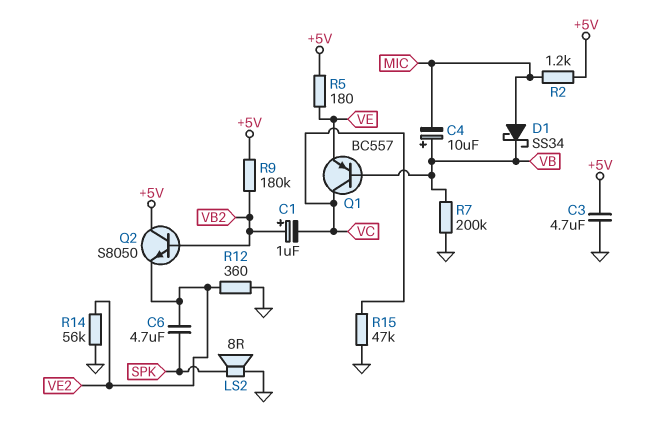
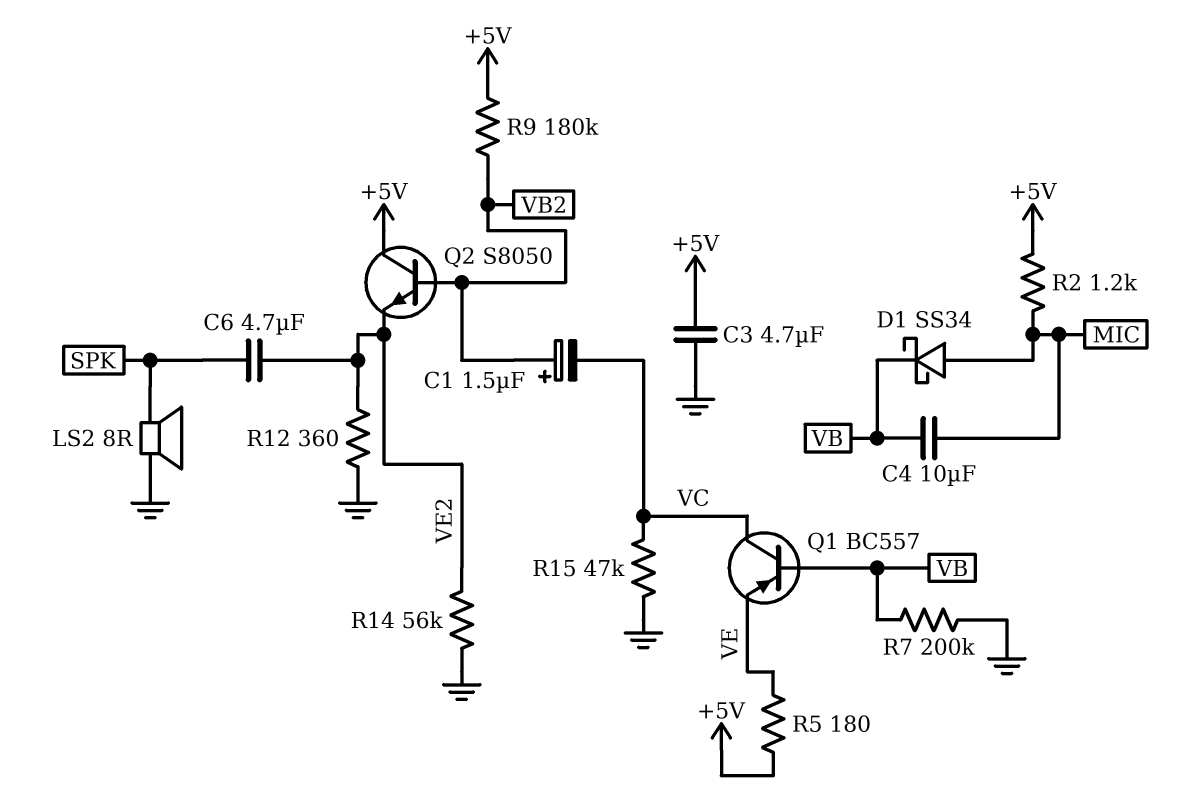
C1: 1uF (plus VB2, minus VC) -> 1.5uF (plus VB2, minus VC)
C4: 10uF (plus VB, minus MIC) -> 10uF (MIC, VB)

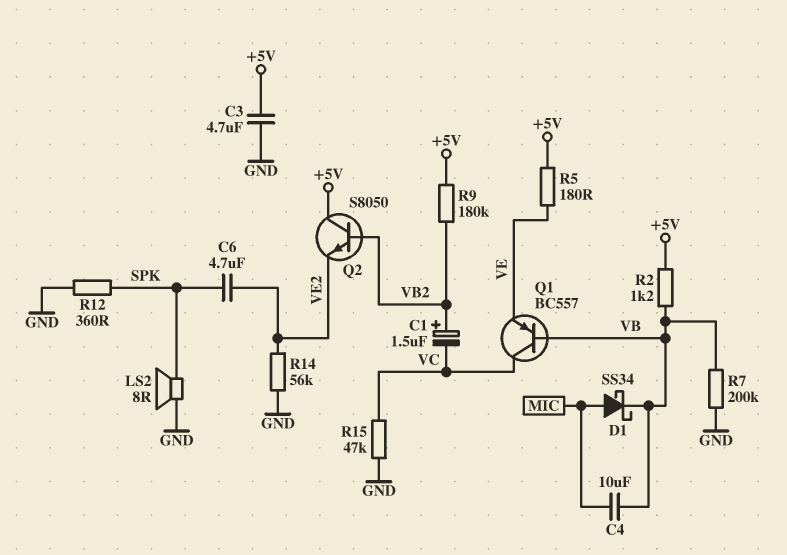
R2: 1.2k (+5V, MIC) -> 1.2k (+5V, VB)
R12: 360 (GND, VE2) -> 360 (GND, SPK)

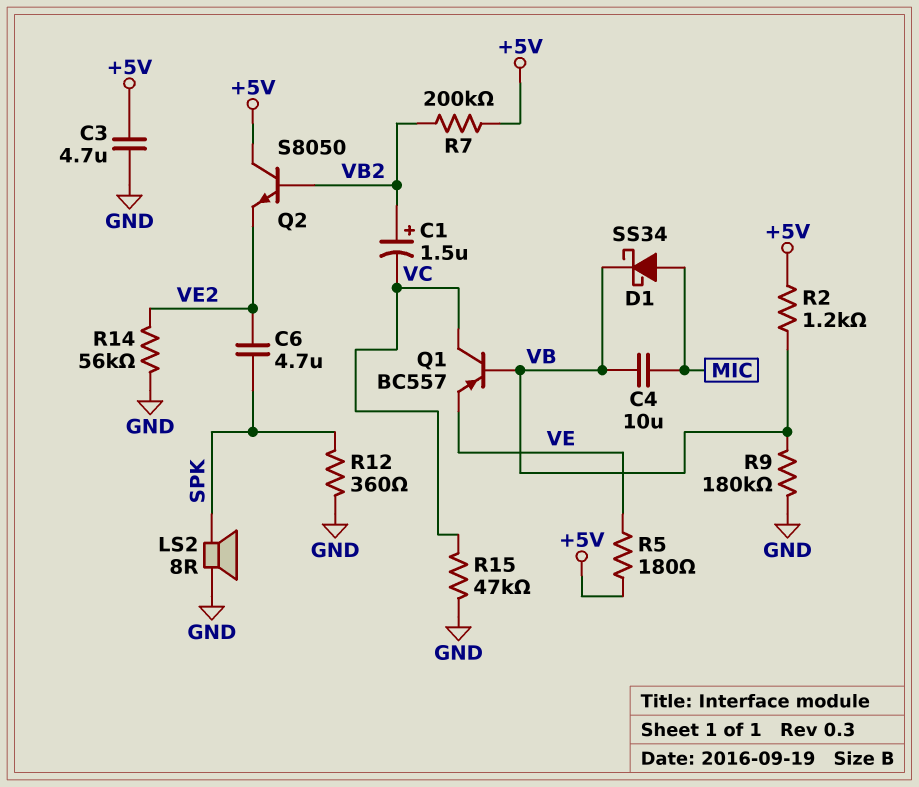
R7: 200k (GND, VB) -> 200k (+5V, VB2)
R9: 180k (+5V, VB2) -> 180k (GND, VB)

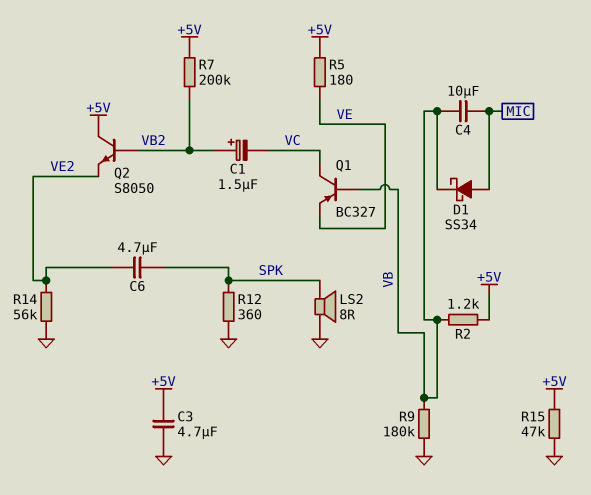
Q1: PNP BC557 (B VB, C VC, E VE) -> PNP BC327 (B VB, C VC, E VE)
R15: 47k (GND, VC) -> 47k (+5V, GND)

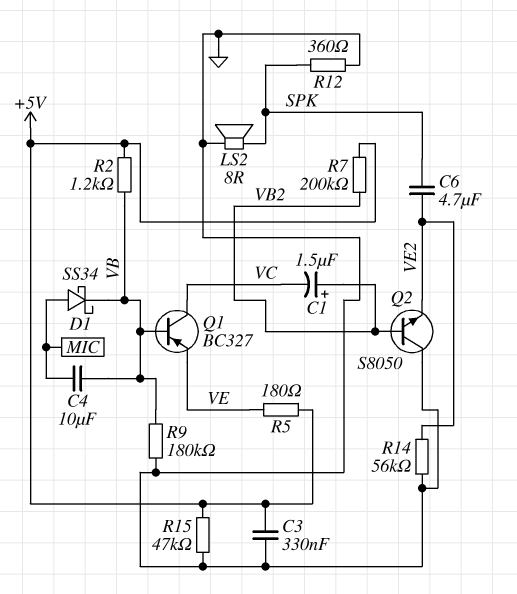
C3: 4.7uF (+5V, GND) -> 330nF (+5V, GND)
Q2: NPN S8050 (B VB2, C +5V, E VE2) -> NPN S8050 (B VB2, C GND, E VE2)

